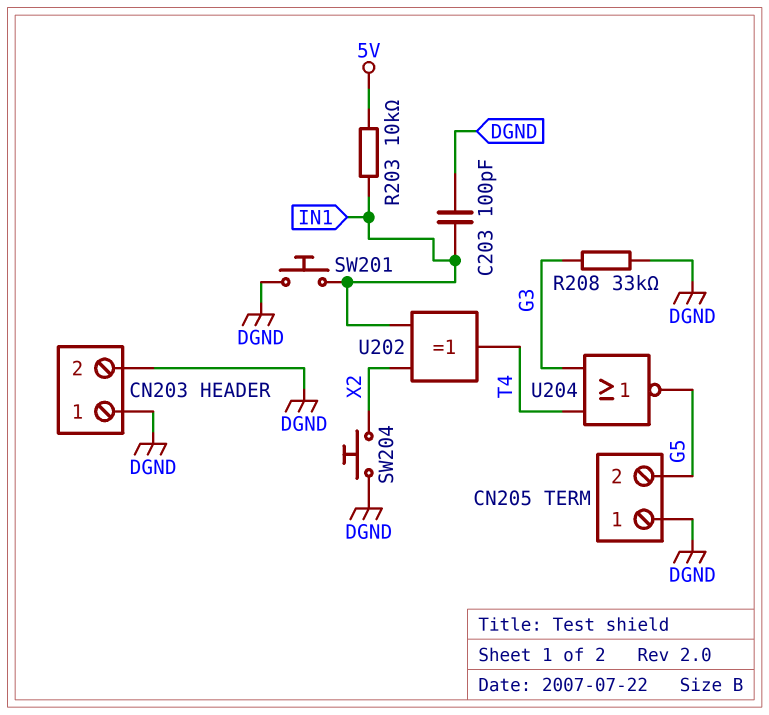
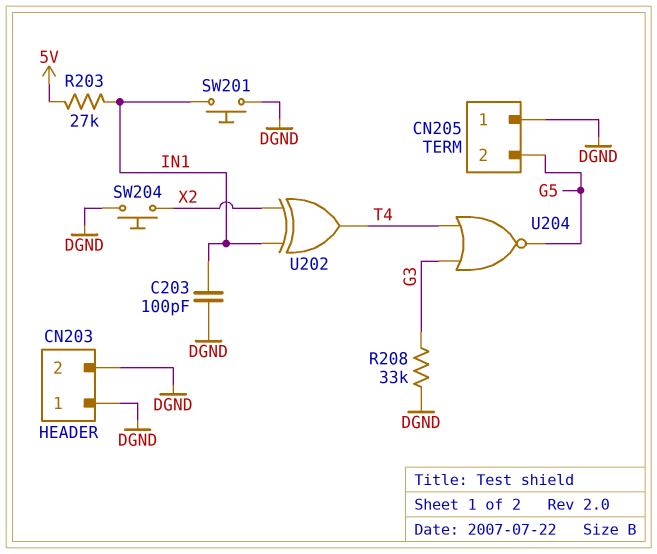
R203: 10k (5V, IN1) -> 27k (5V, IN1)

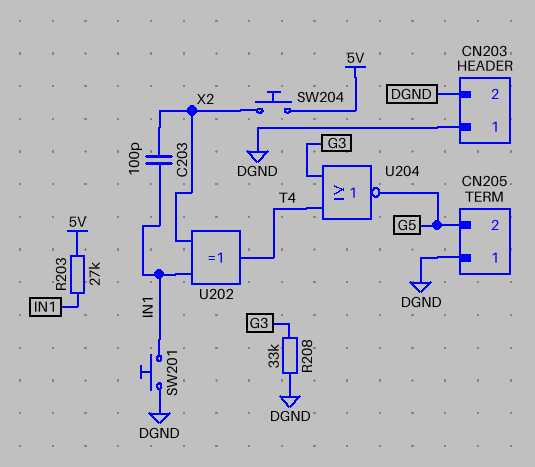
C203: 100pF (DGND, IN1) -> 100pF (IN1, X2)
SW204: button (DGND, X2) -> button (5V, X2)

